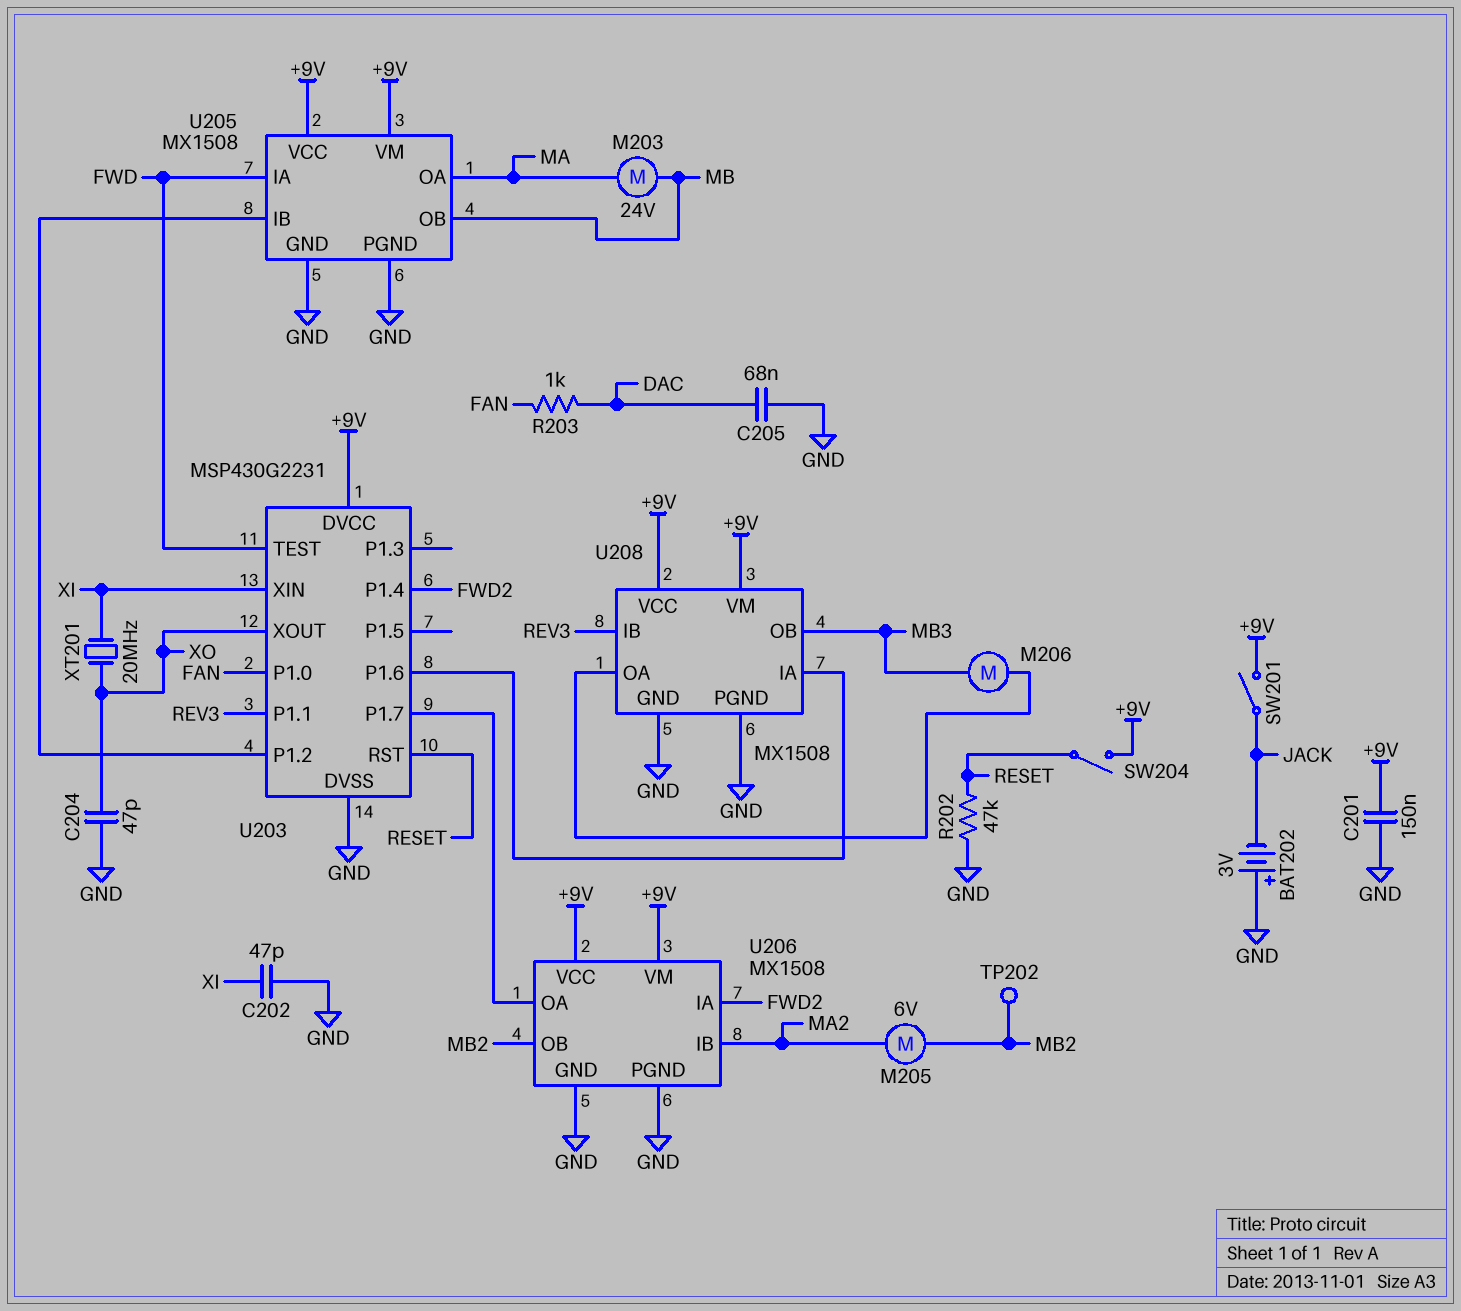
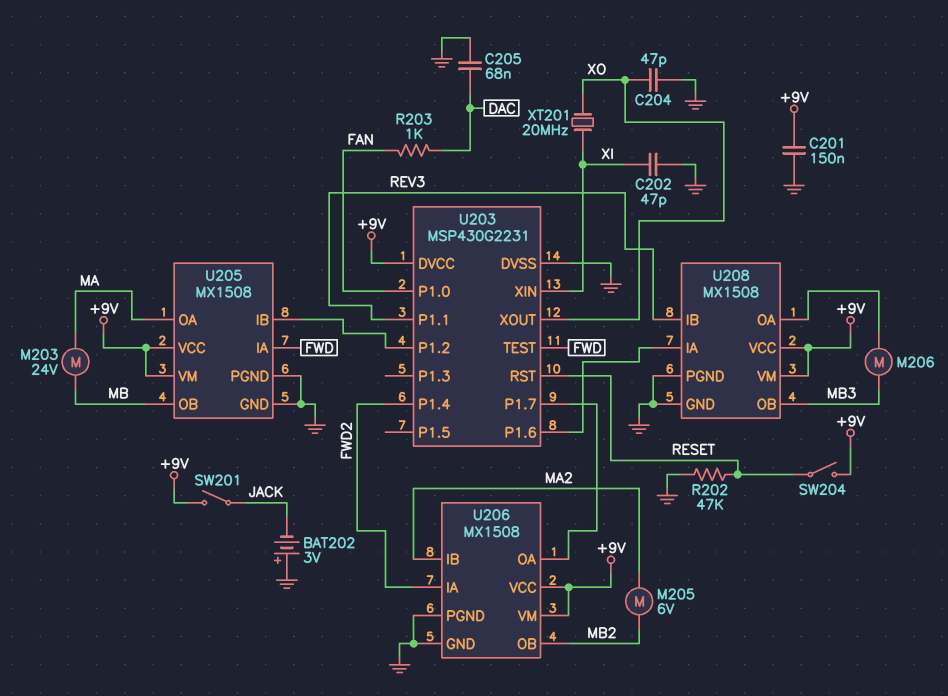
TP202: test point (MB2) -> none

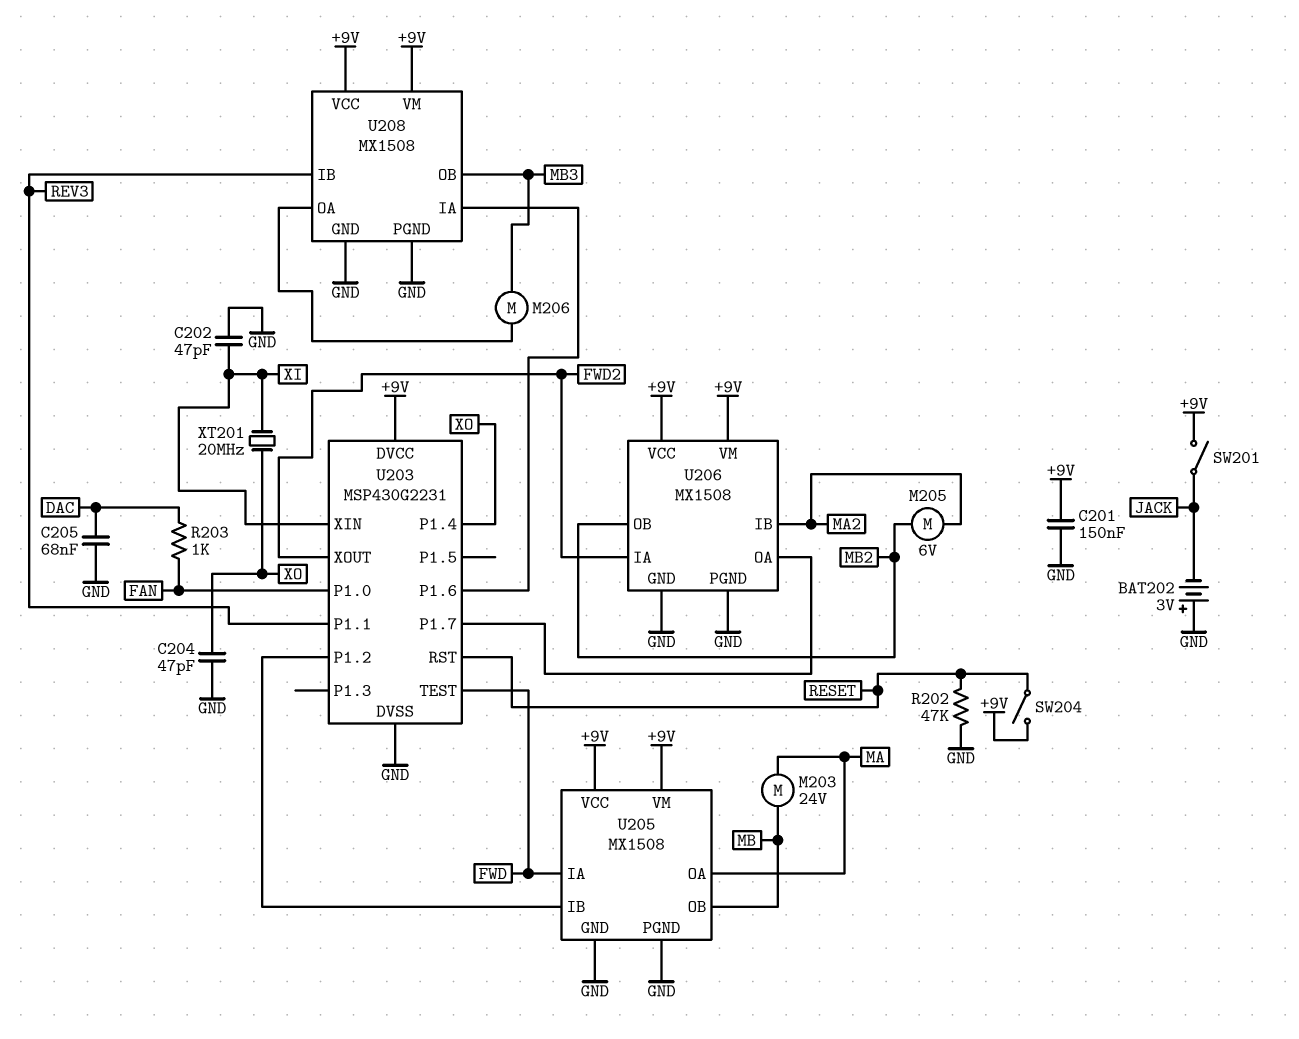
U203 pin P1.4: FWD2 -> XO
U203 pin XOUT: XO -> FWD2

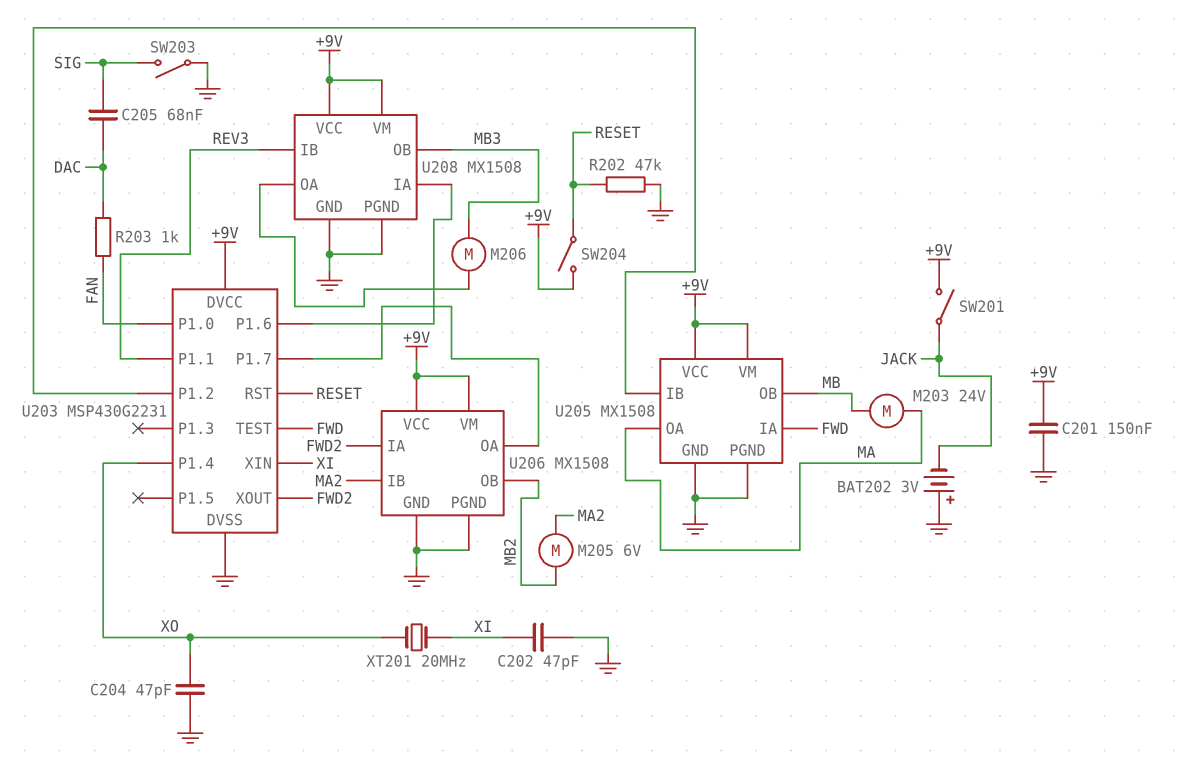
C205: 68nF (DAC, GND) -> 68nF (DAC, SIG)
SW203: none -> switch (GND, SIG)

